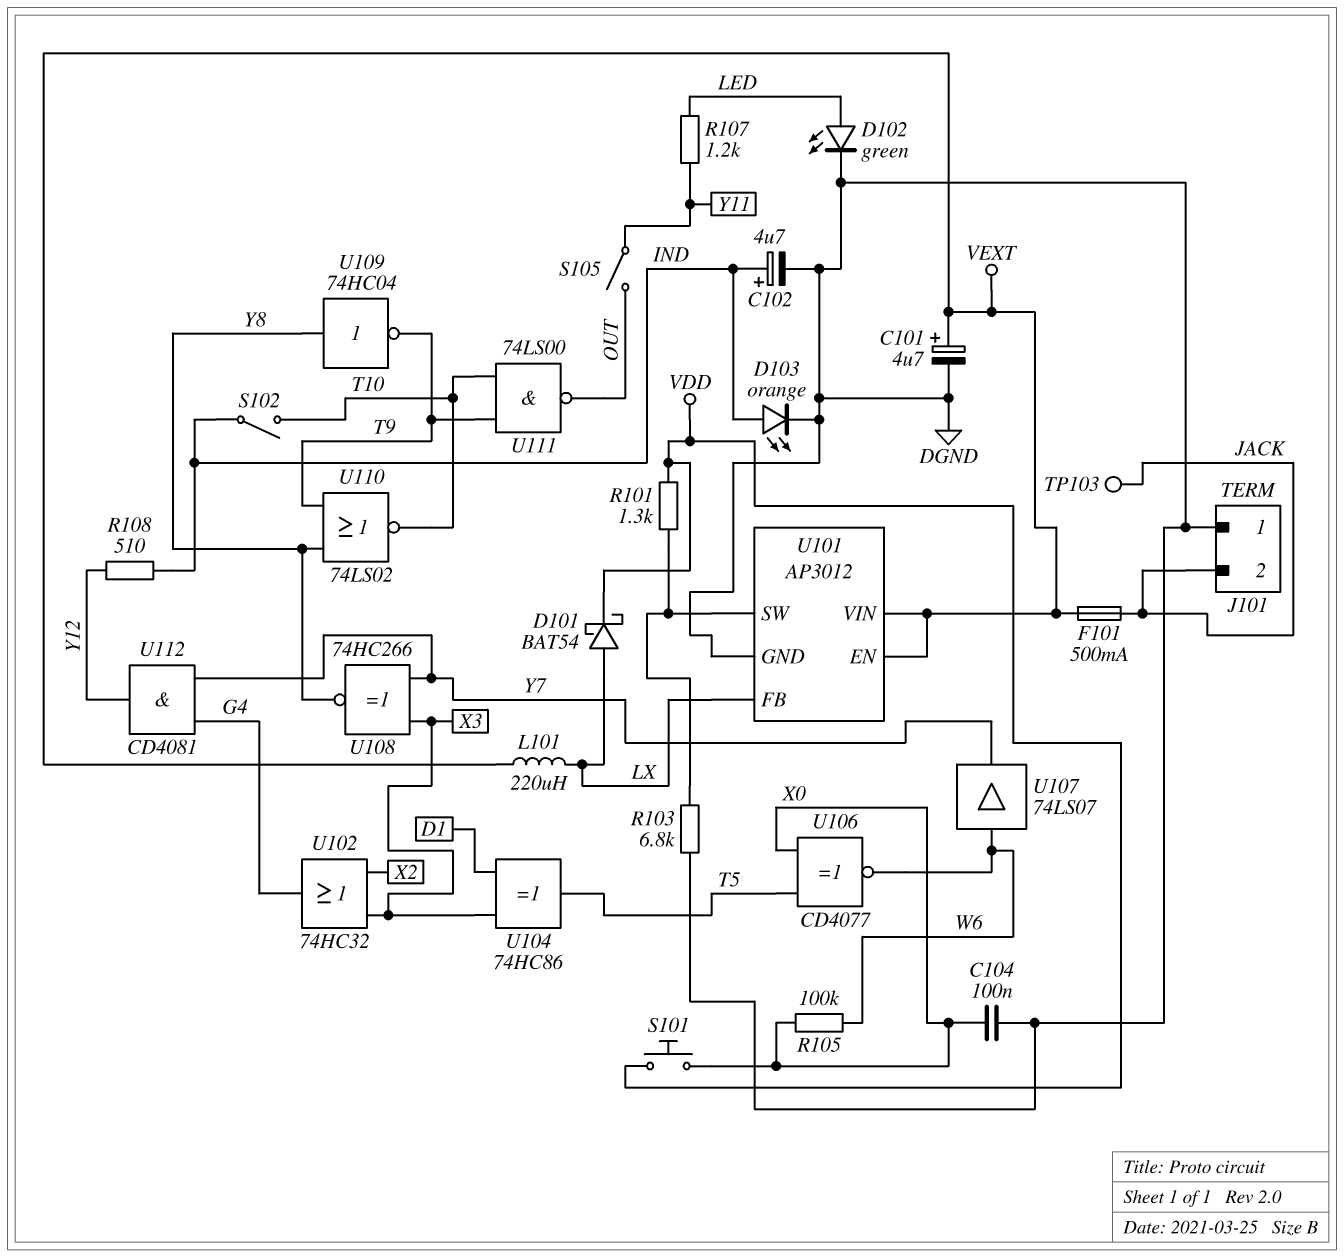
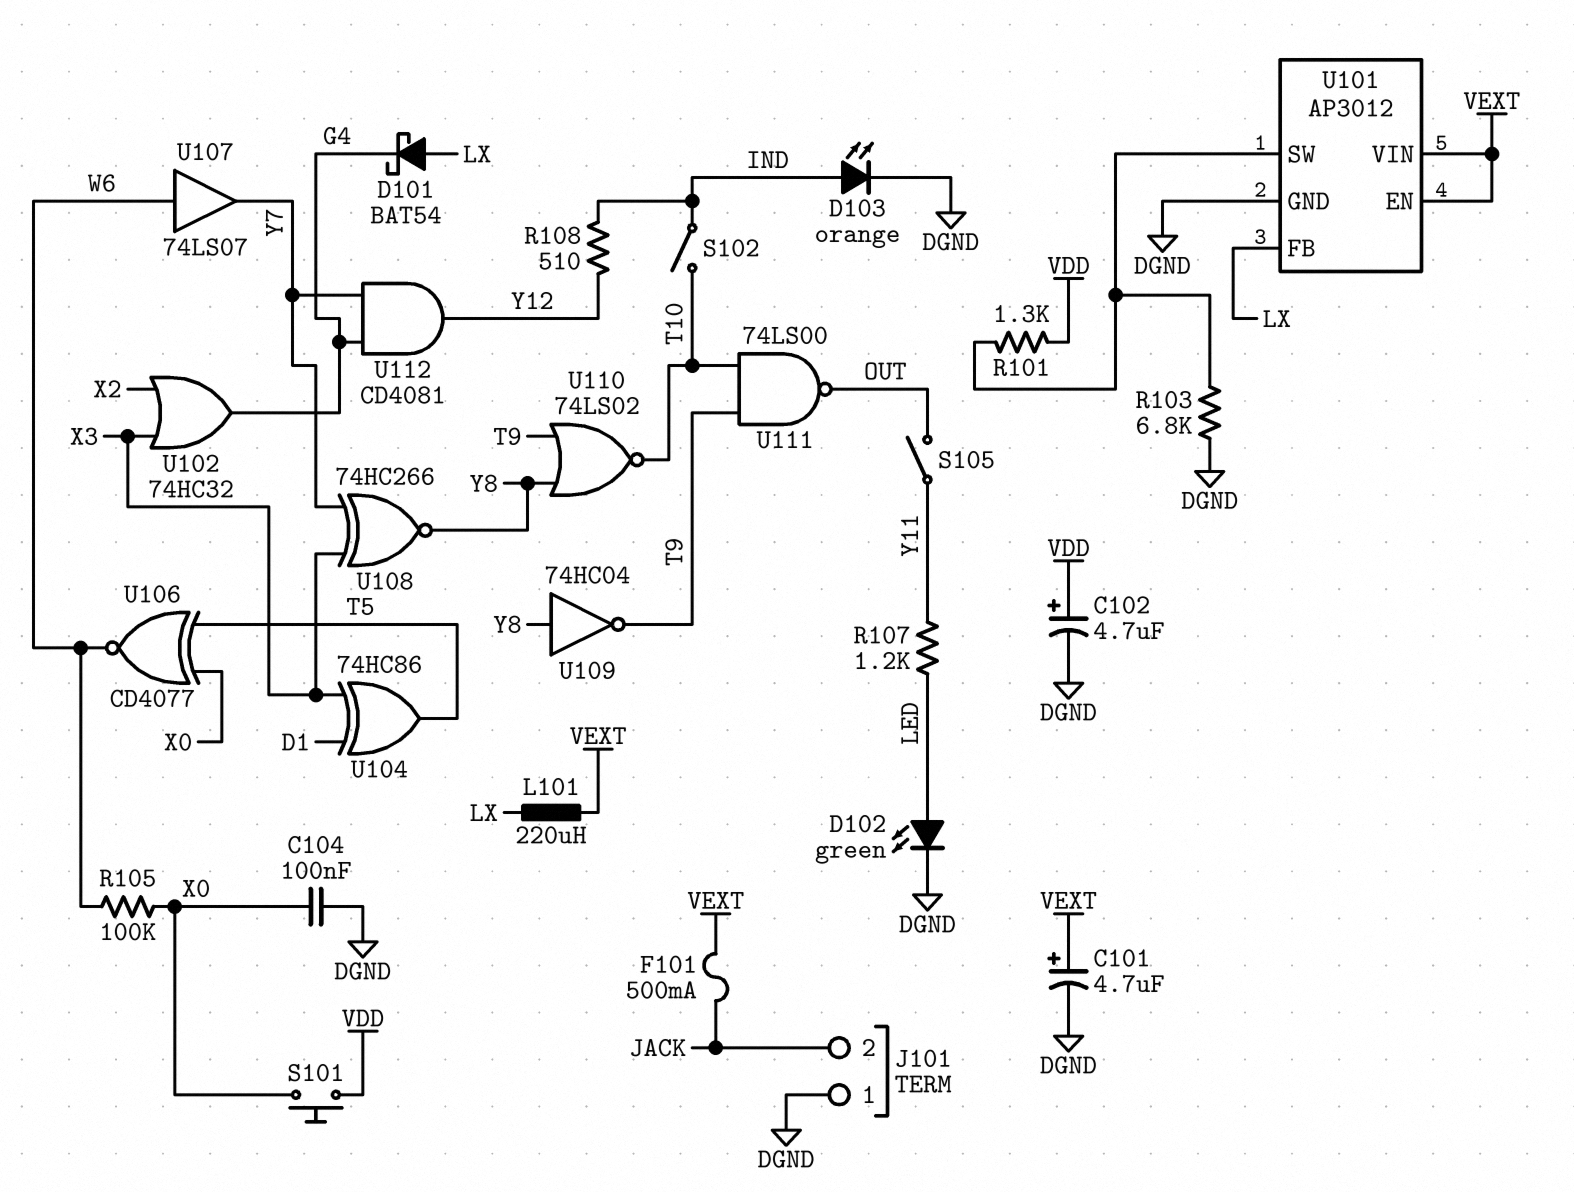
C102: 4.7uF (plus IND, minus DGND) -> 4.7uF (plus VDD, minus DGND)
D101: schottky BAT54 (A LX, K VDD) -> schottky BAT54 (A LX, K G4)
TP103: test point (JACK) -> none

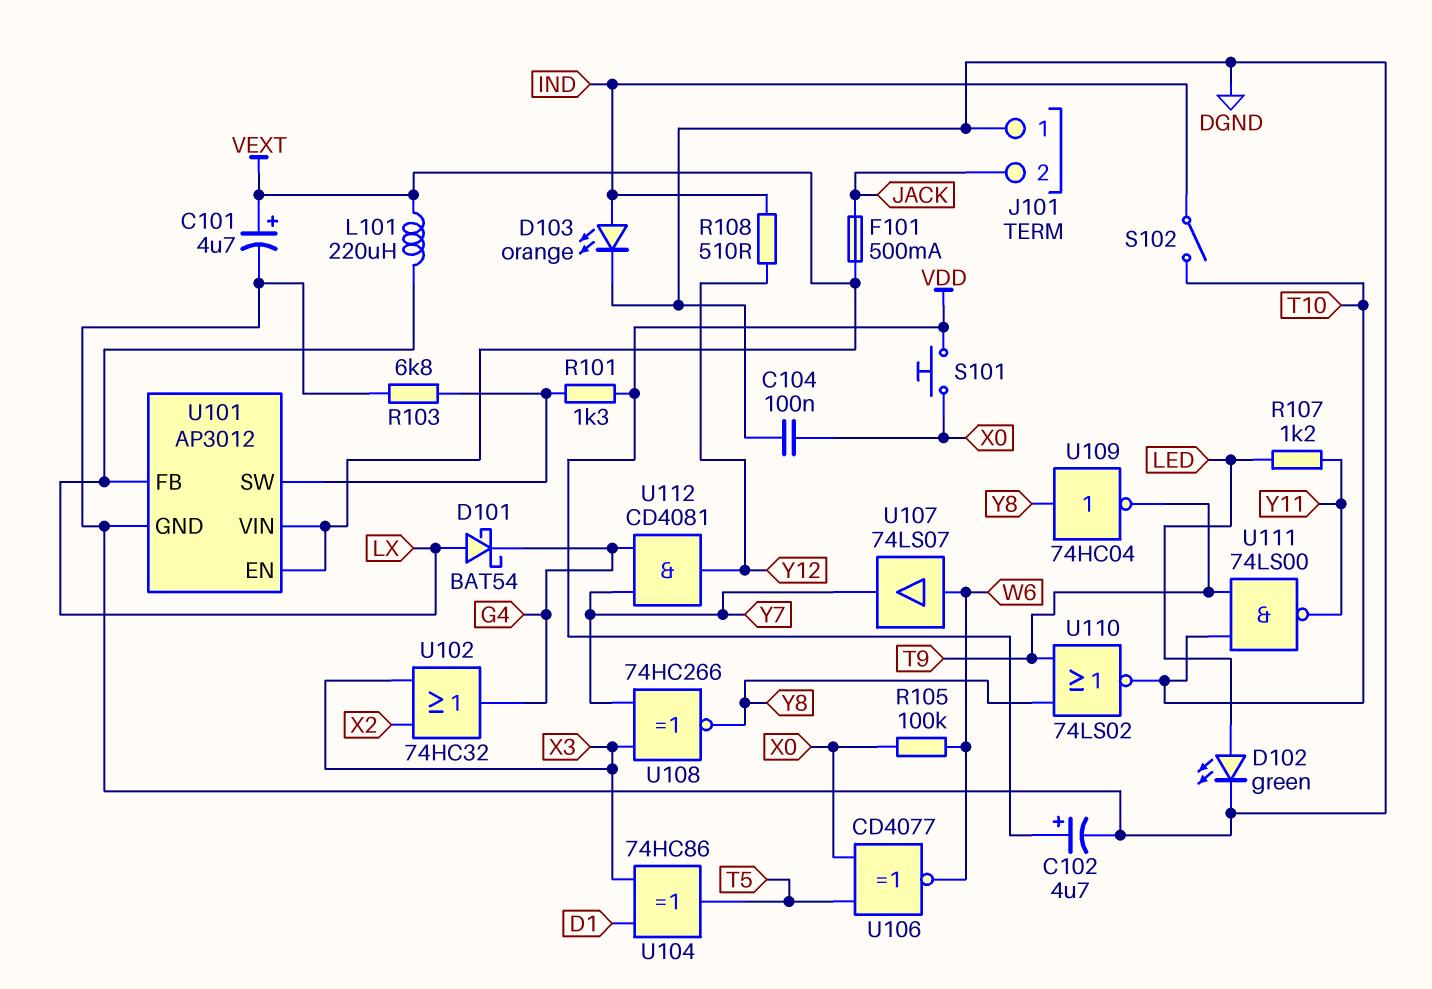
S105: switch (OUT, Y11) -> none
U111: NAND 74LS00 (in T9, in T10, out OUT) -> NAND 74LS00 (in T9, in T10, out Y11)

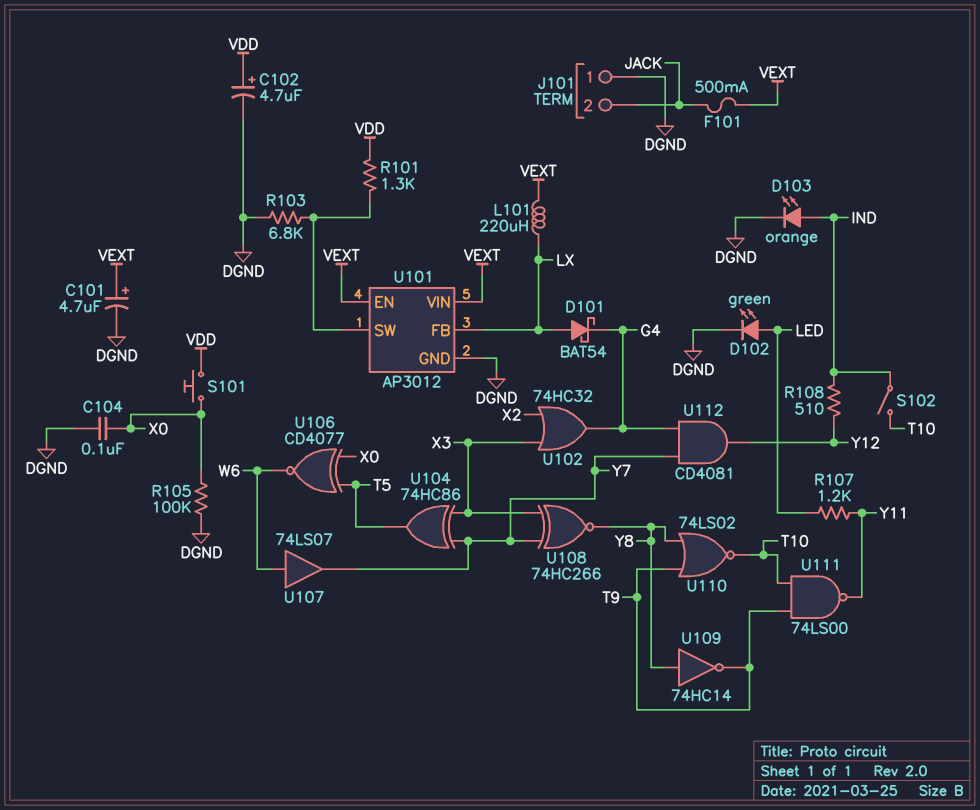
R105: 100k (W6, X0) -> 100k (DGND, X0)
U104: XOR 74HC86 (in D1, in X3, out T5) -> XOR 74HC86 (in X3, in Y7, out T5)
U109: NOT 74HC04 (in Y8, out T9) -> NOT 74HC14 (in Y8, out T9)

